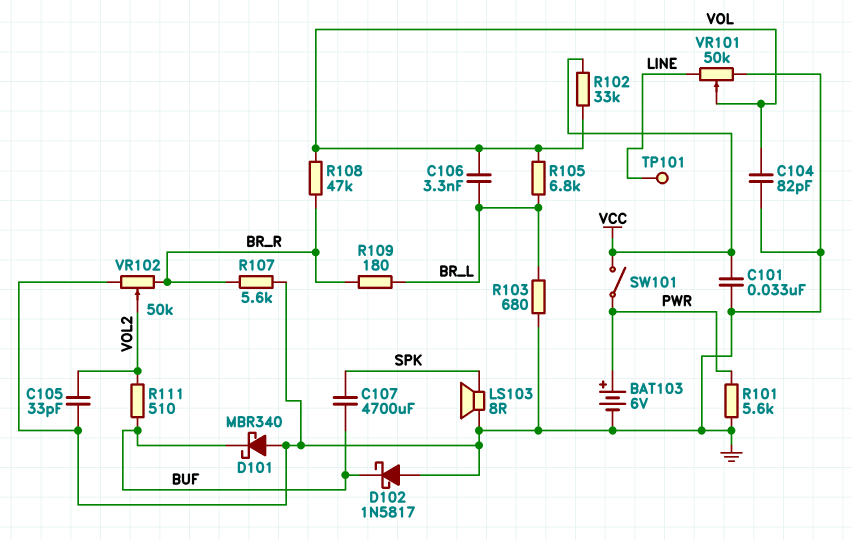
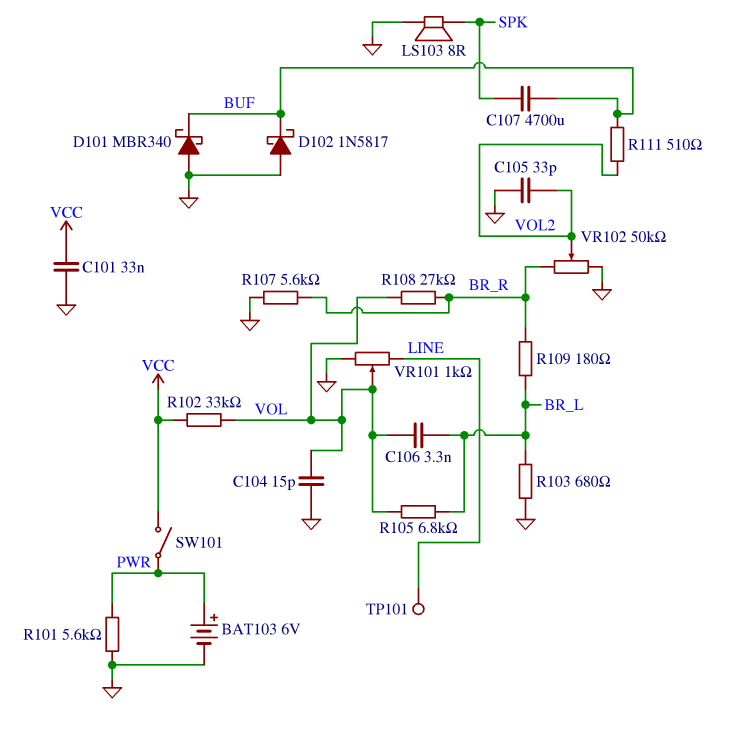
C104: 82pF (GND, VOL) -> 15pF (GND, VOL)
R108: 47k (BR_R, VOL) -> 27k (BR_R, VOL)
VR101: 50k (GND, LINE, wiper VOL) -> 1k (GND, LINE, wiper VOL)

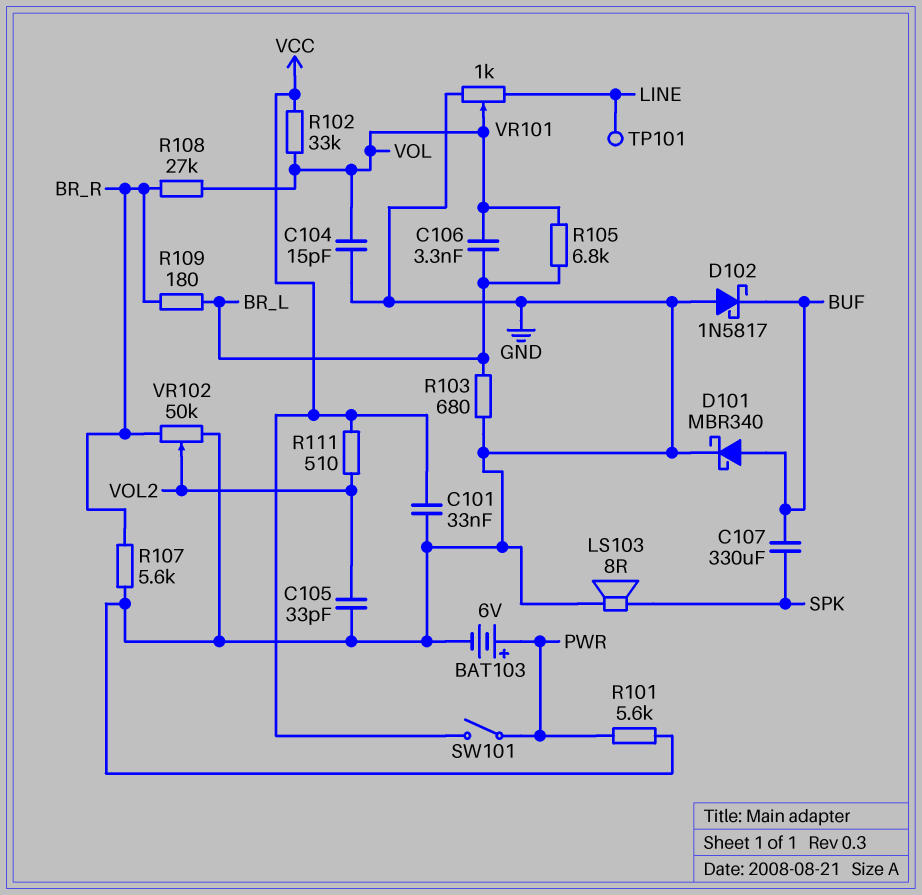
C107: 4700uF (BUF, SPK) -> 330uF (BUF, SPK)
D101: schottky MBR340 (A GND, K BUF) -> schottky MBR340 (A BUF, K GND)
R111: 510 (BUF, VOL2) -> 510 (VCC, VOL2)

